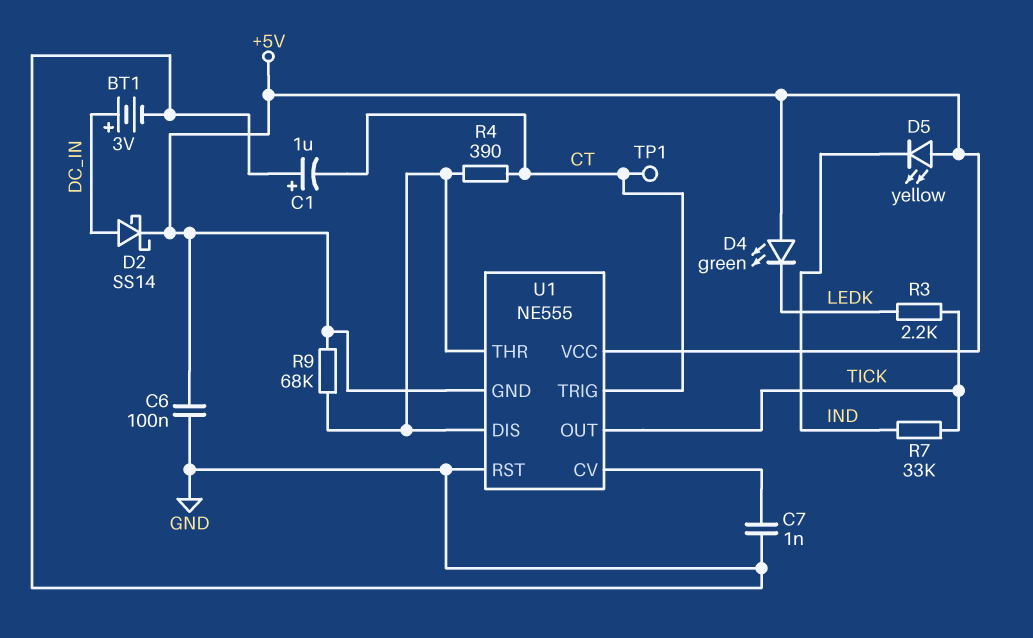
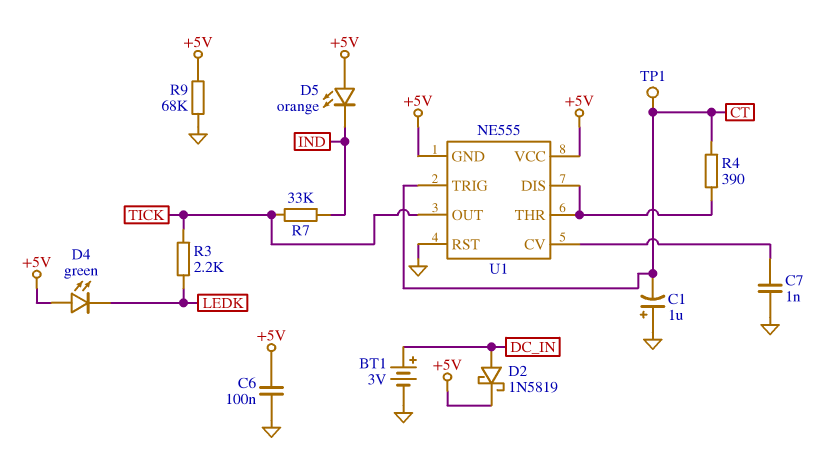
D2: schottky SS14 (A DC_IN, K +5V) -> schottky 1N5819 (A DC_IN, K +5V)
D5: LED yellow (A +5V, K IND) -> LED orange (A +5V, K IND)
R9: 68k (+5V, U1/DIS) -> 68k (+5V, GND)

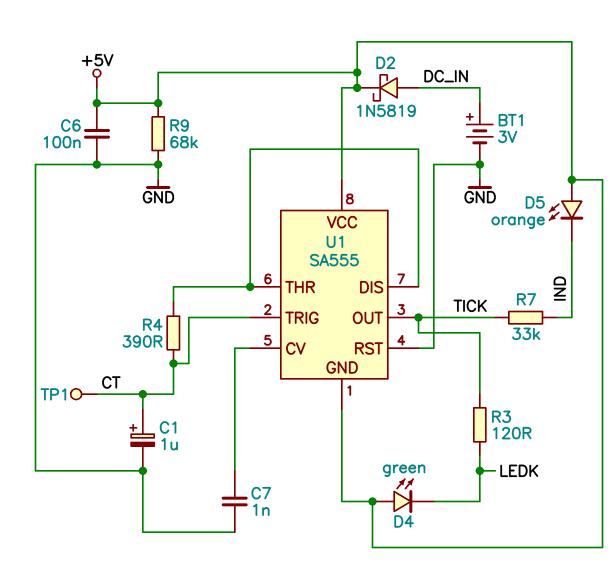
C1: 1uF (plus GND, minus CT) -> 1uF (plus CT, minus GND)
R3: 2.2k (LEDK, TICK) -> 120 (LEDK, TICK)
U1: NE555 -> SA555

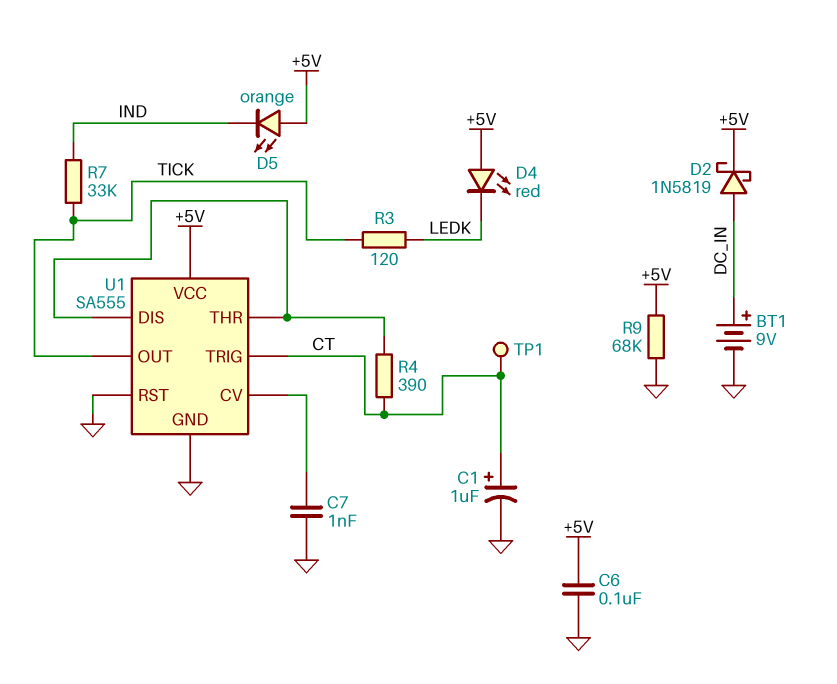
BT1: 3V (plus DC_IN, minus GND) -> 9V (plus DC_IN, minus GND)
D4: LED green (A +5V, K LEDK) -> LED red (A +5V, K LEDK)
U1 pin GND: +5V -> GND

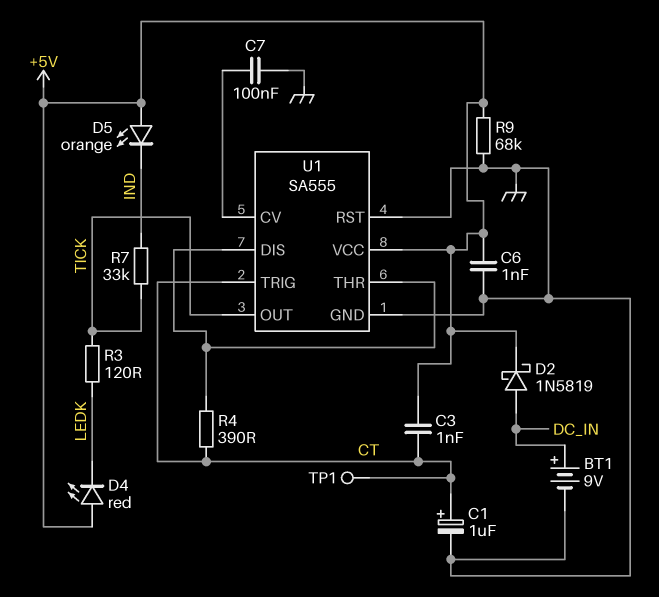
C3: none -> 1nF (+5V, CT)
C6: 100nF (+5V, GND) -> 1nF (+5V, GND)
C7: 1nF (GND, U1/CV) -> 100nF (GND, U1/CV)

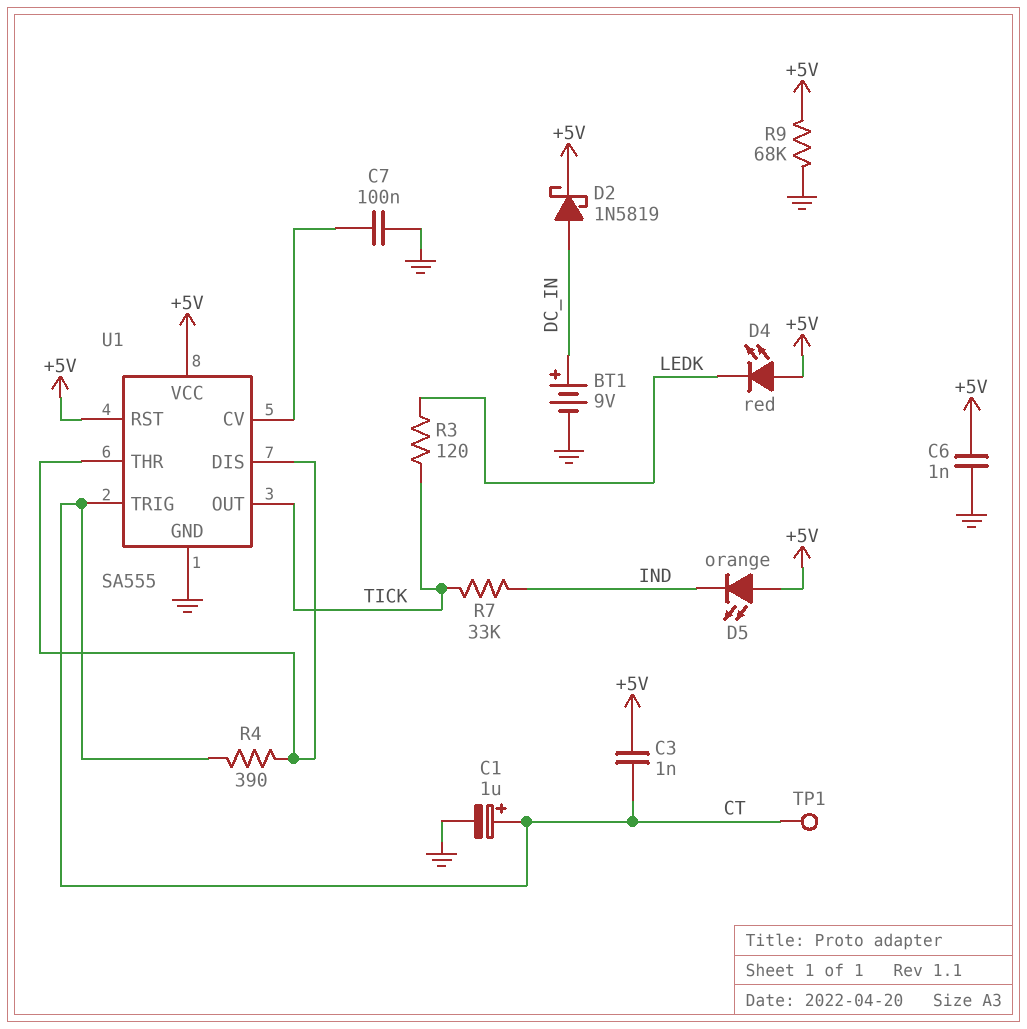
U1 pin RST: GND -> +5V

